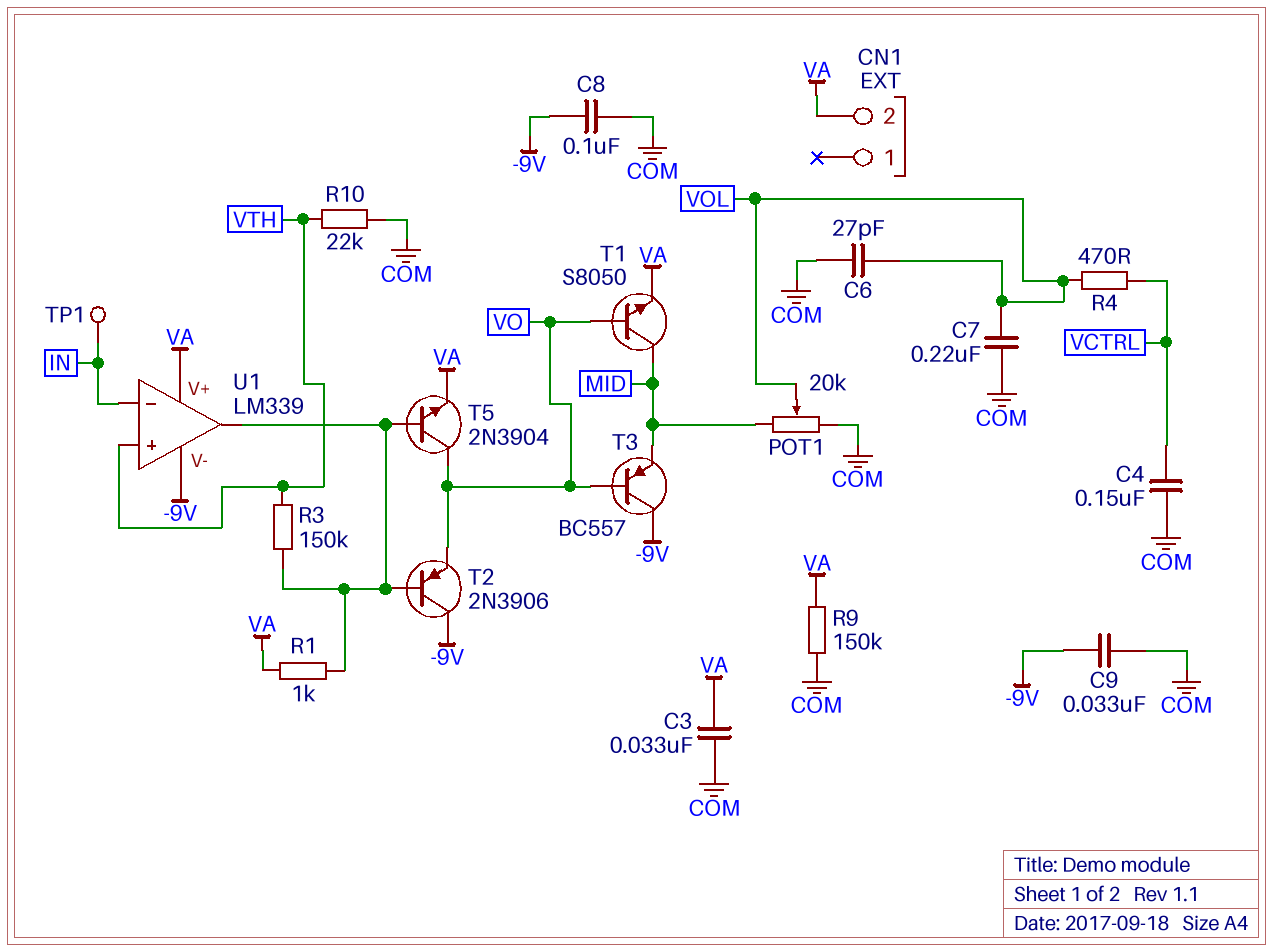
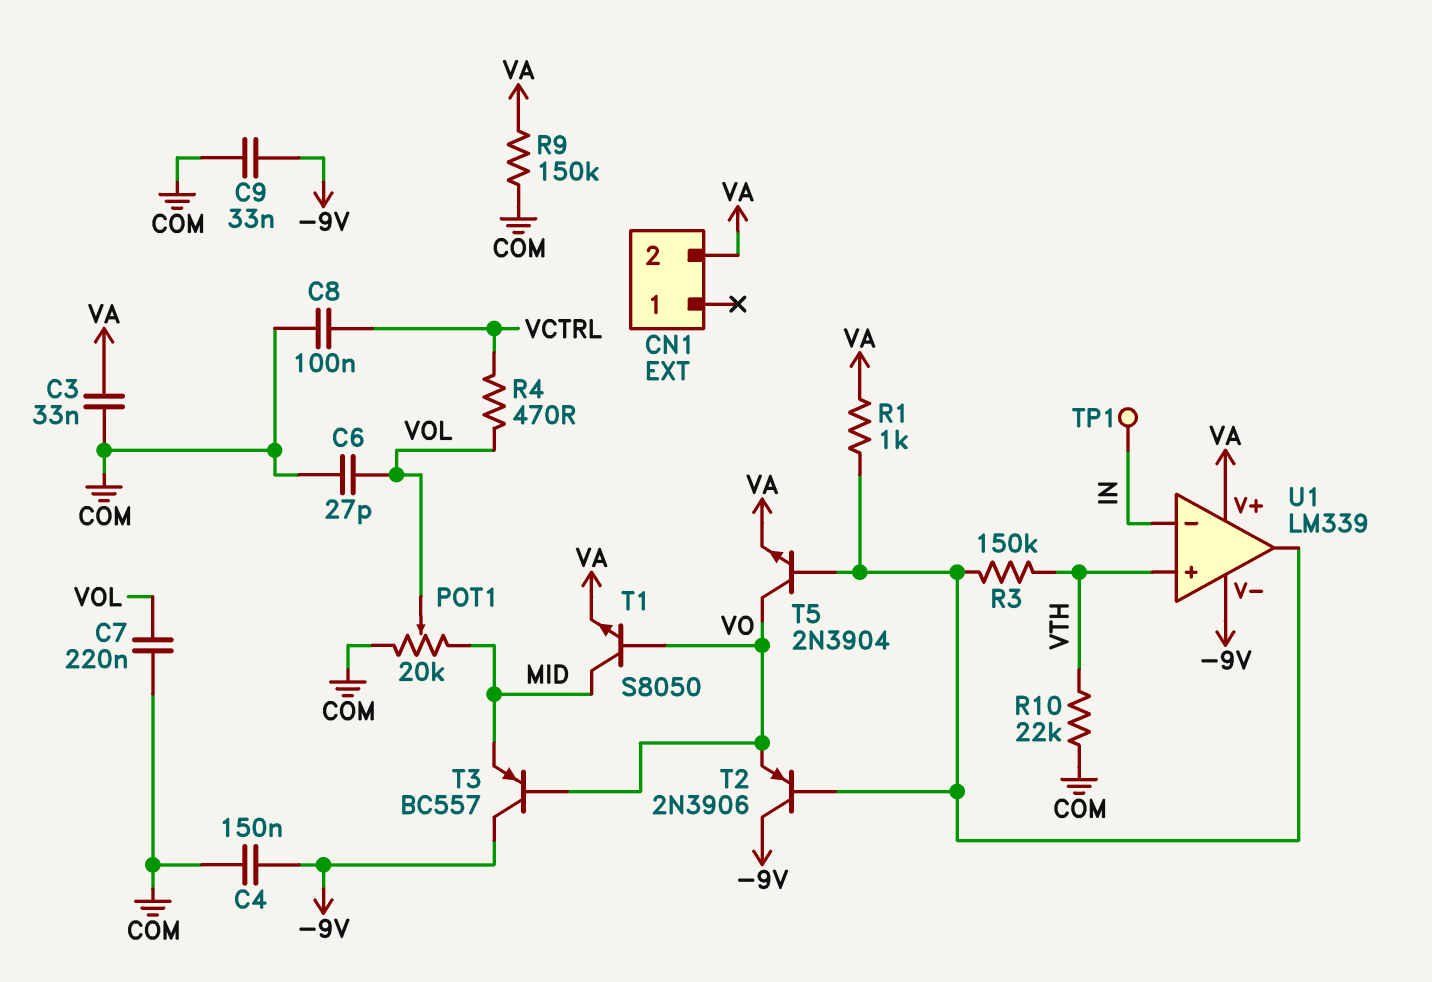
C4: 150nF (COM, VCTRL) -> 150nF (-9V, COM)
C8: 100nF (-9V, COM) -> 100nF (COM, VCTRL)

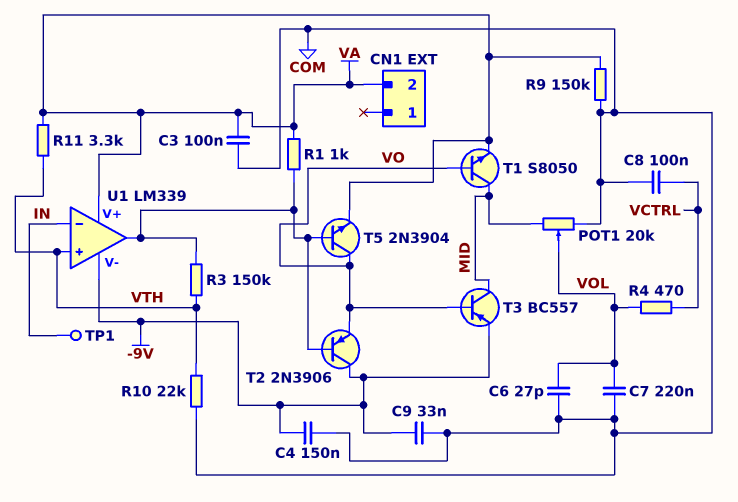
C3: 33nF (COM, VA) -> 100nF (COM, VA)
R11: none -> 3.3k (VA, VTH)
T3: PNP BC557 (B VO, C -9V, E MID) -> PNP BC557 (B VO, C MID, E -9V)

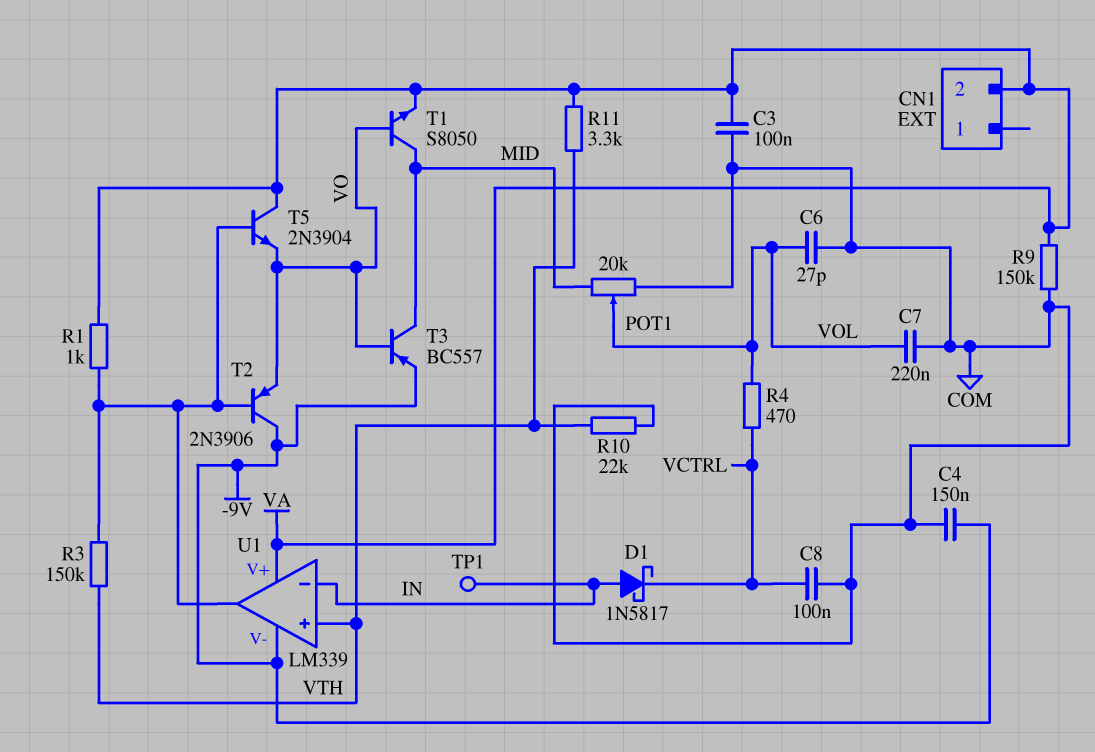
C9: 33nF (-9V, COM) -> none
D1: none -> schottky 1N5817 (A IN, K VCTRL)
T5: NPN 2N3904 (B U1/out, C VO, E VA) -> NPN 2N3904 (B U1/out, C VA, E VO)

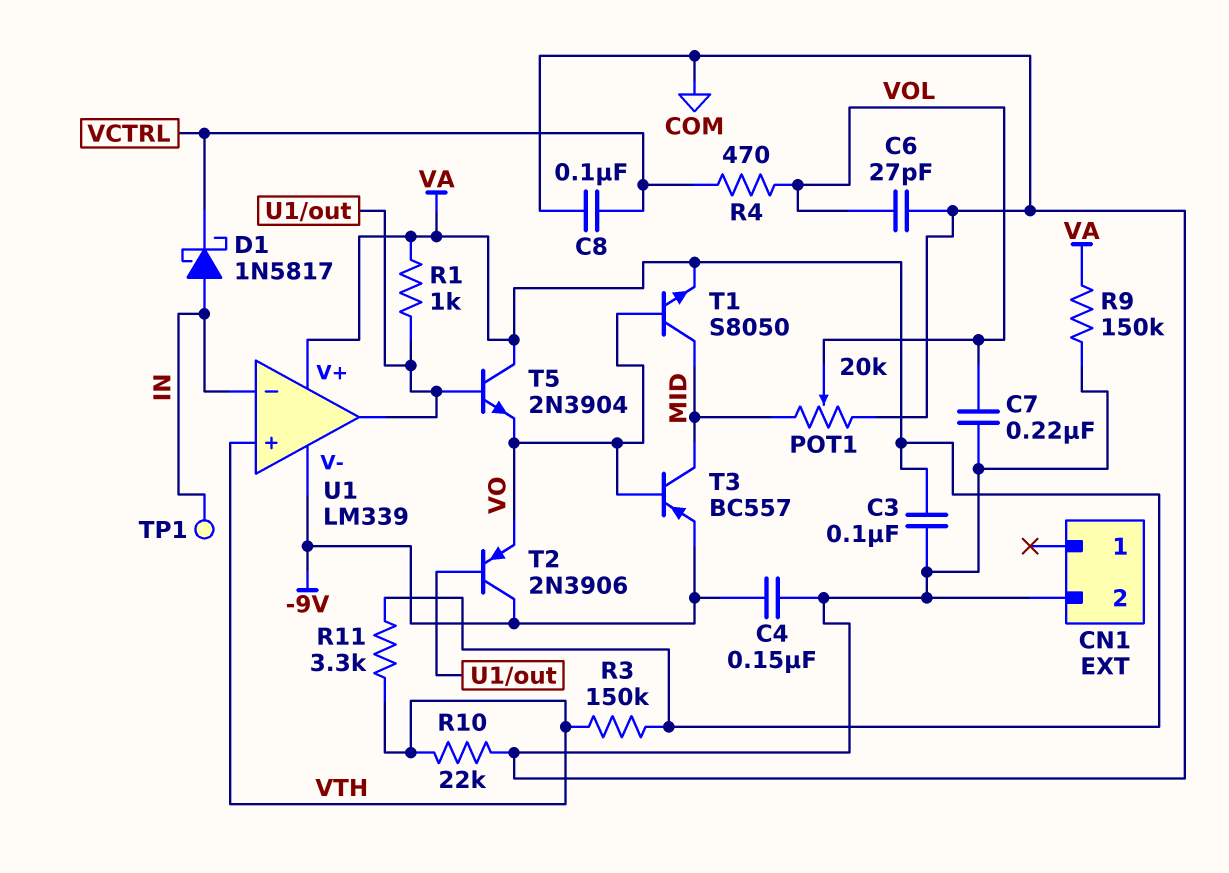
CN1 pin 2: VA -> COM
R3: 150k (U1/out, VTH) -> 150k (VA, VTH)

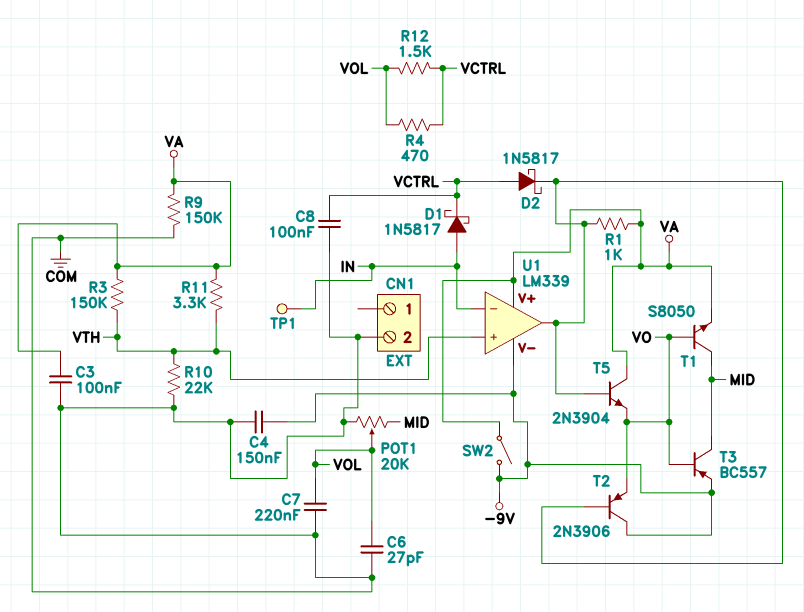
D2: none -> schottky 1N5817 (A VCTRL, K U1/out)
R12: none -> 1.5k (VCTRL, VOL)
SW2: none -> switch (-9V, VA)

